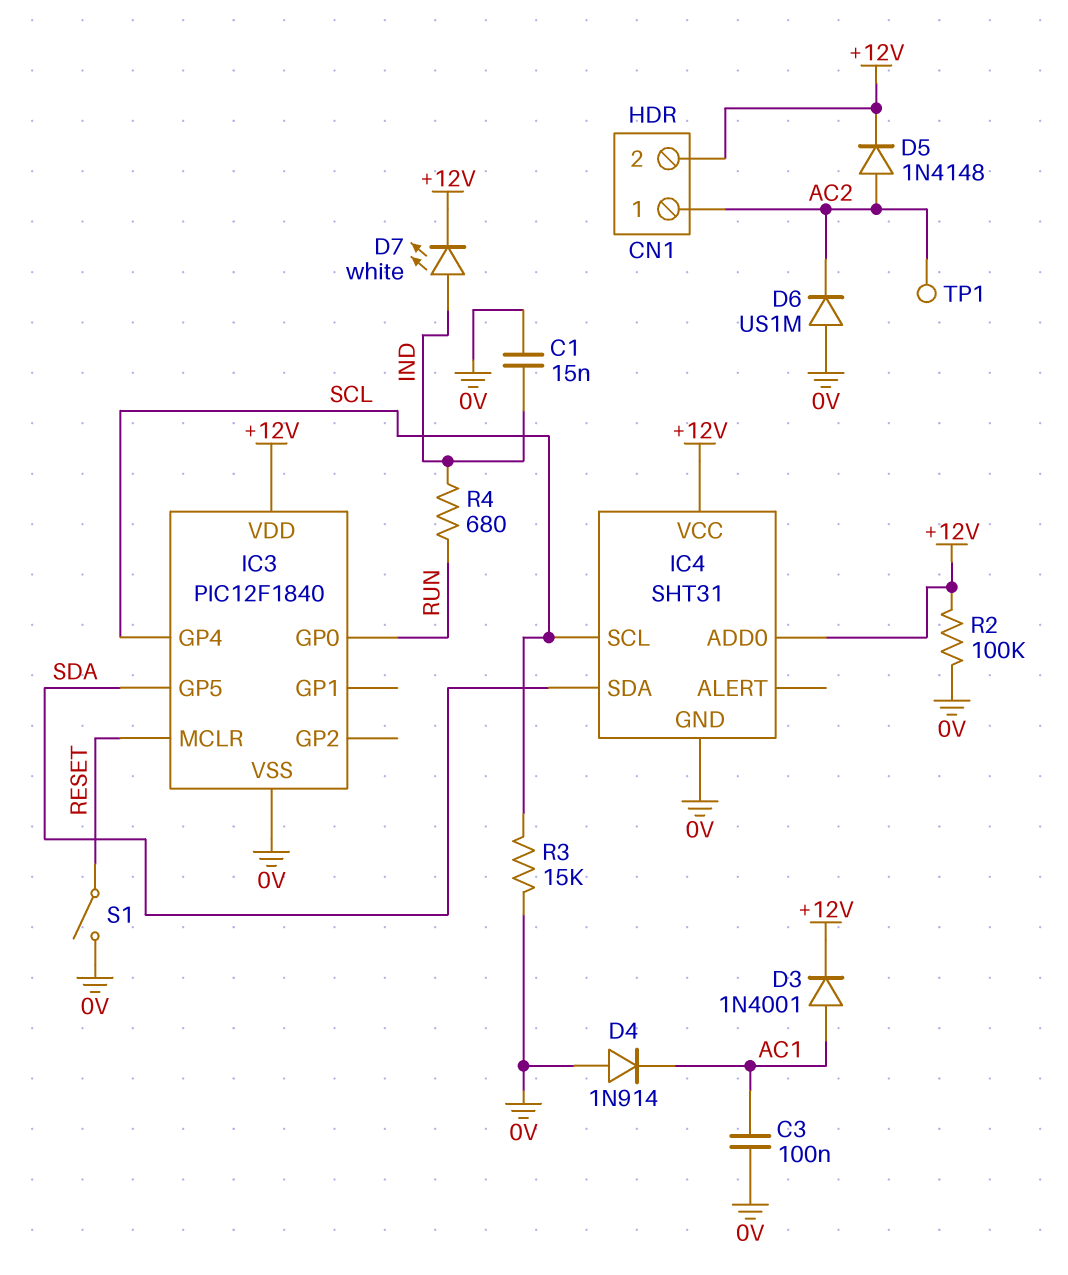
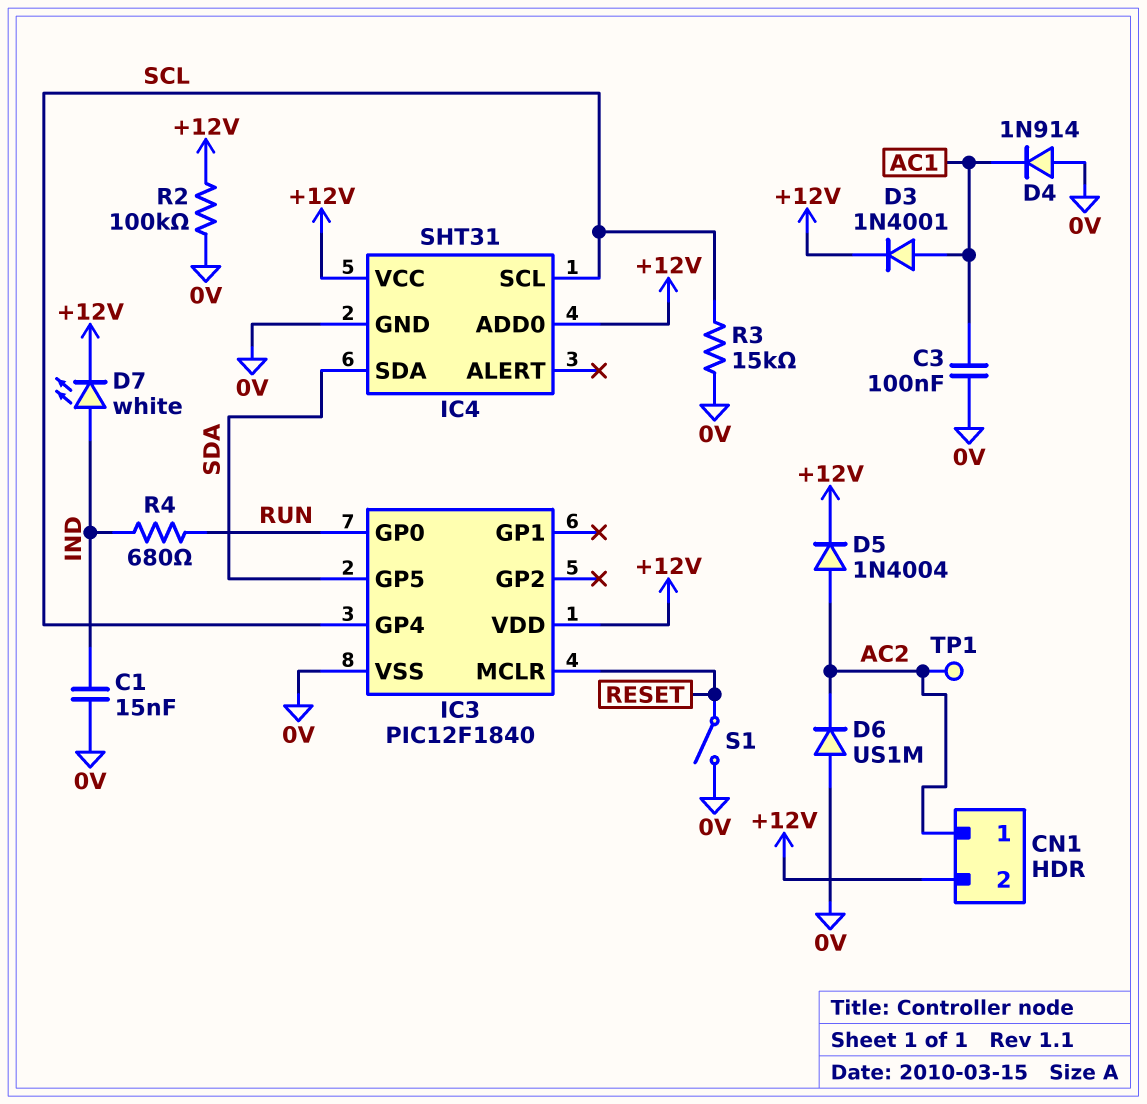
D5: diode 1N4148 (A AC2, K +12V) -> diode 1N4004 (A AC2, K +12V)

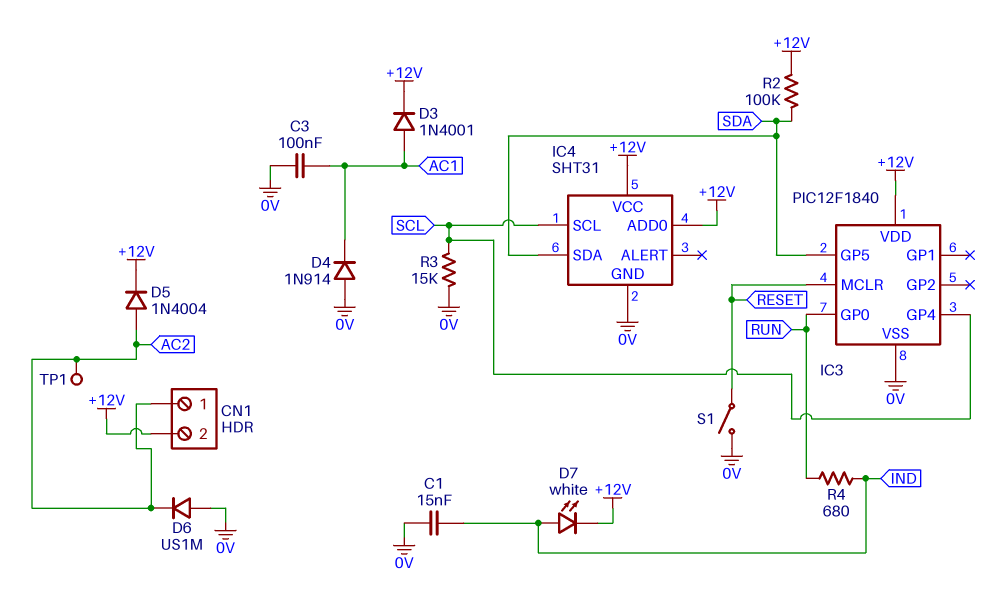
R2: 100k (+12V, 0V) -> 100k (+12V, SDA)

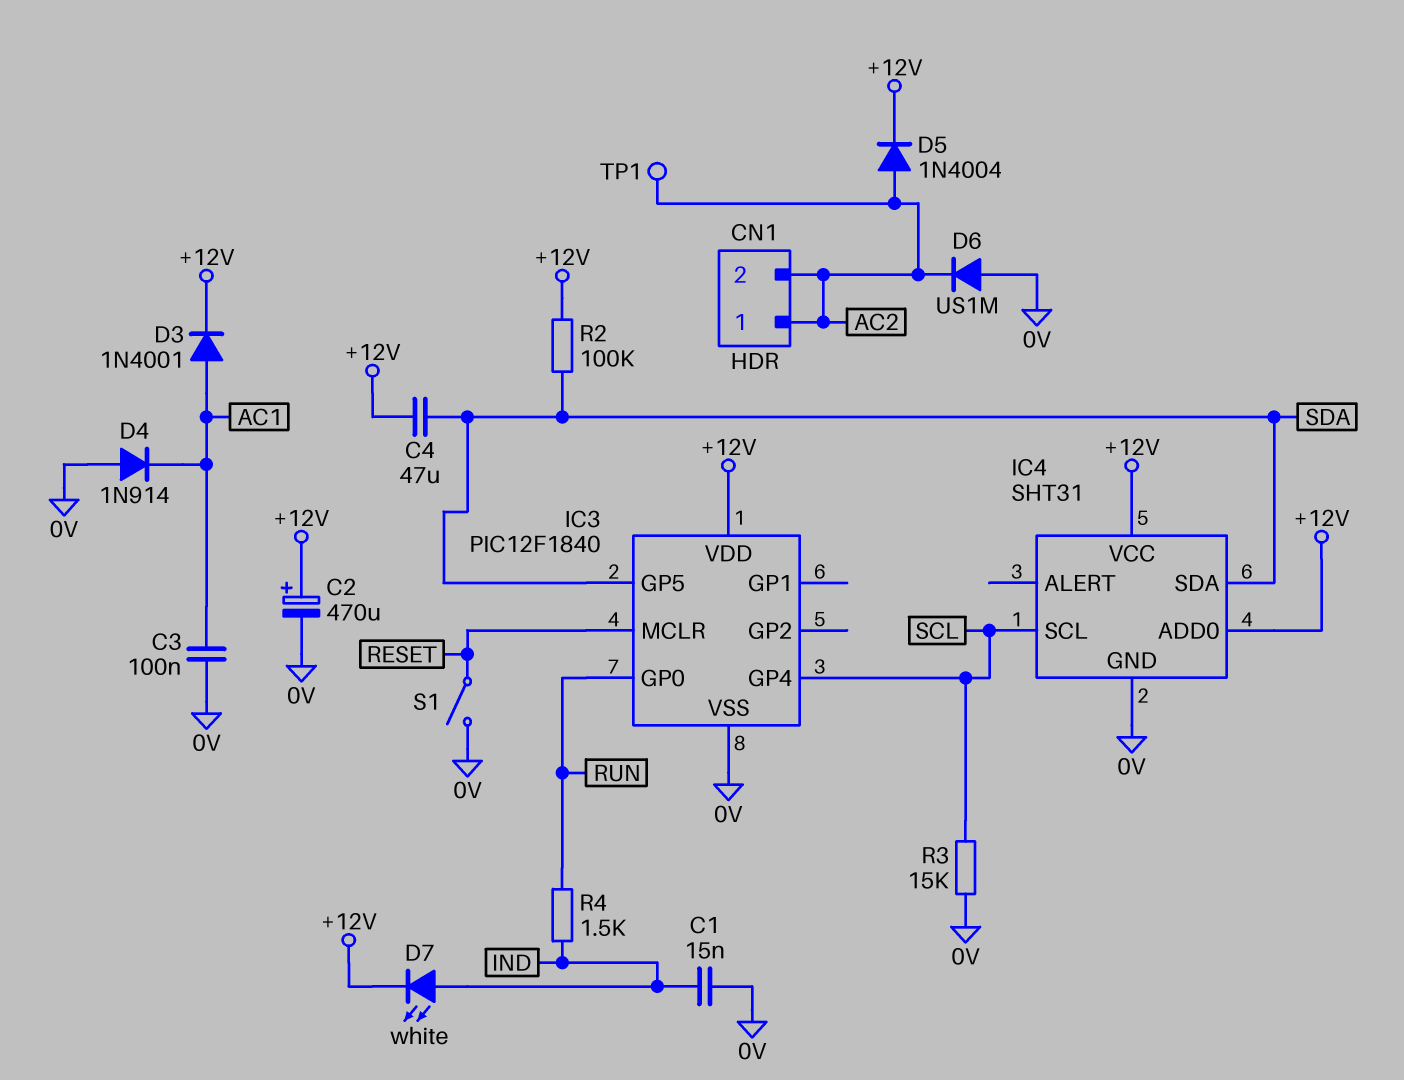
C2: none -> 470uF (plus +12V, minus 0V)
C4: none -> 47uF (+12V, SDA)
CN1 pin 2: +12V -> AC2
R4: 680 (IND, RUN) -> 1.5k (IND, RUN)

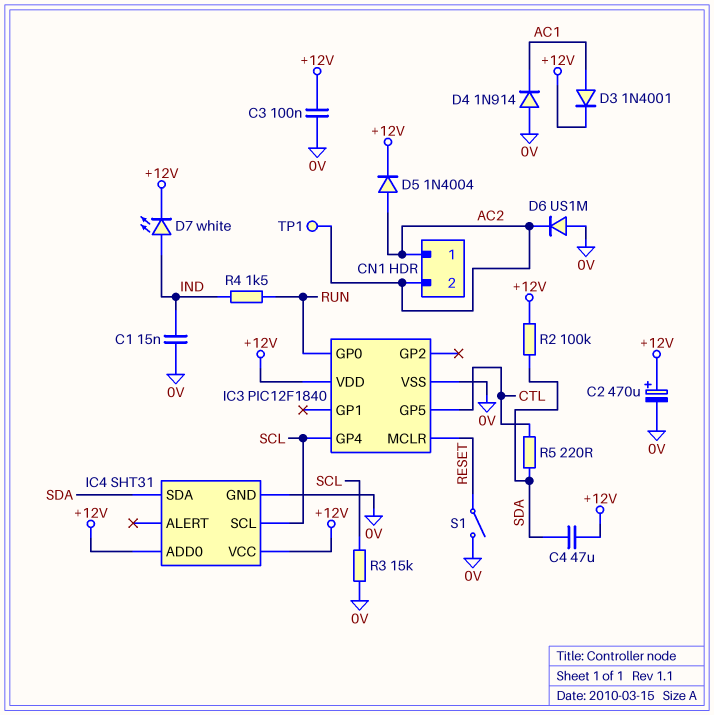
C3: 100nF (0V, AC1) -> 100nF (+12V, 0V)
IC3 pin GP5: SDA -> CTL
R5: none -> 220 (CTL, SDA)

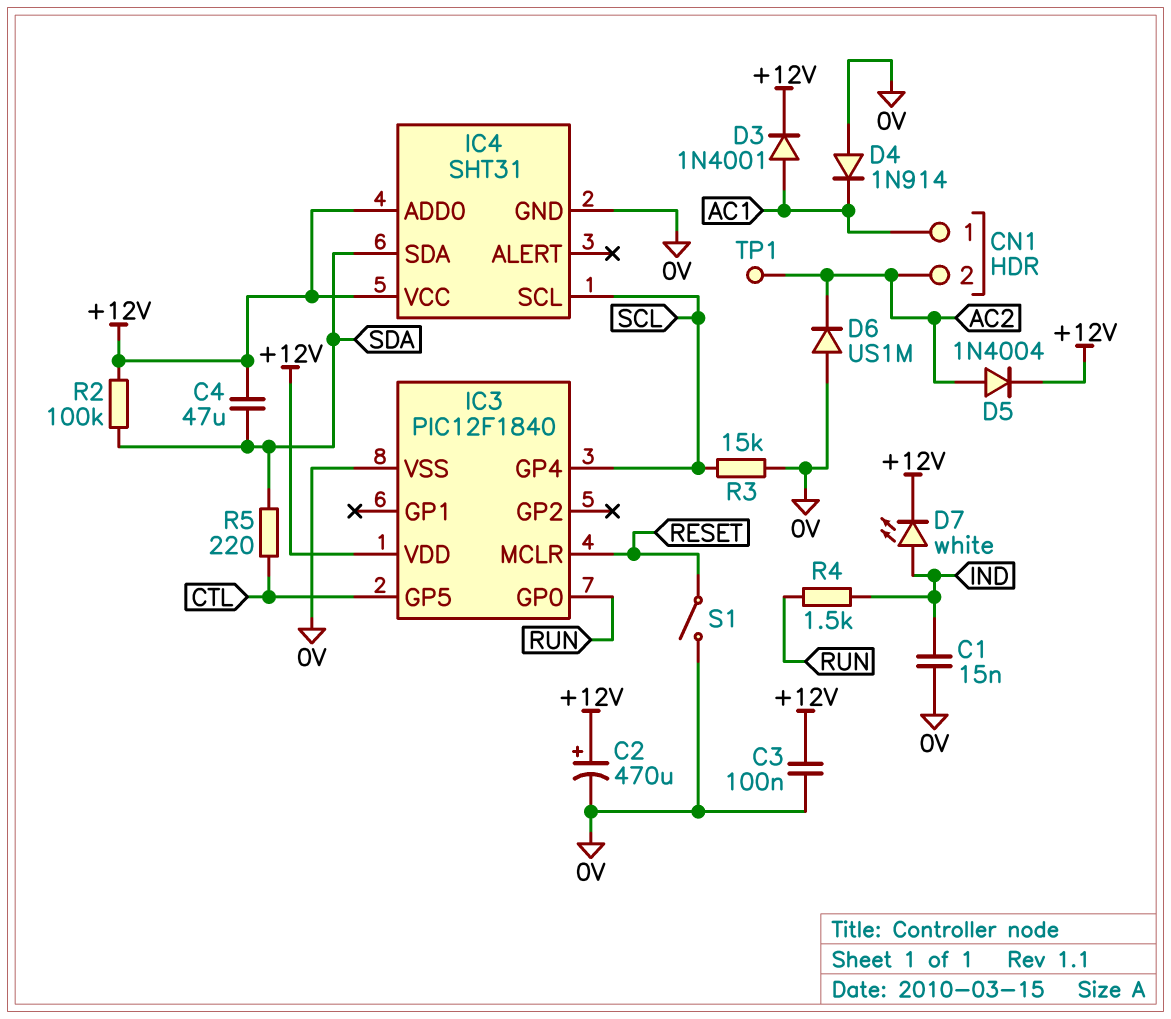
CN1 pin 1: AC2 -> AC1

